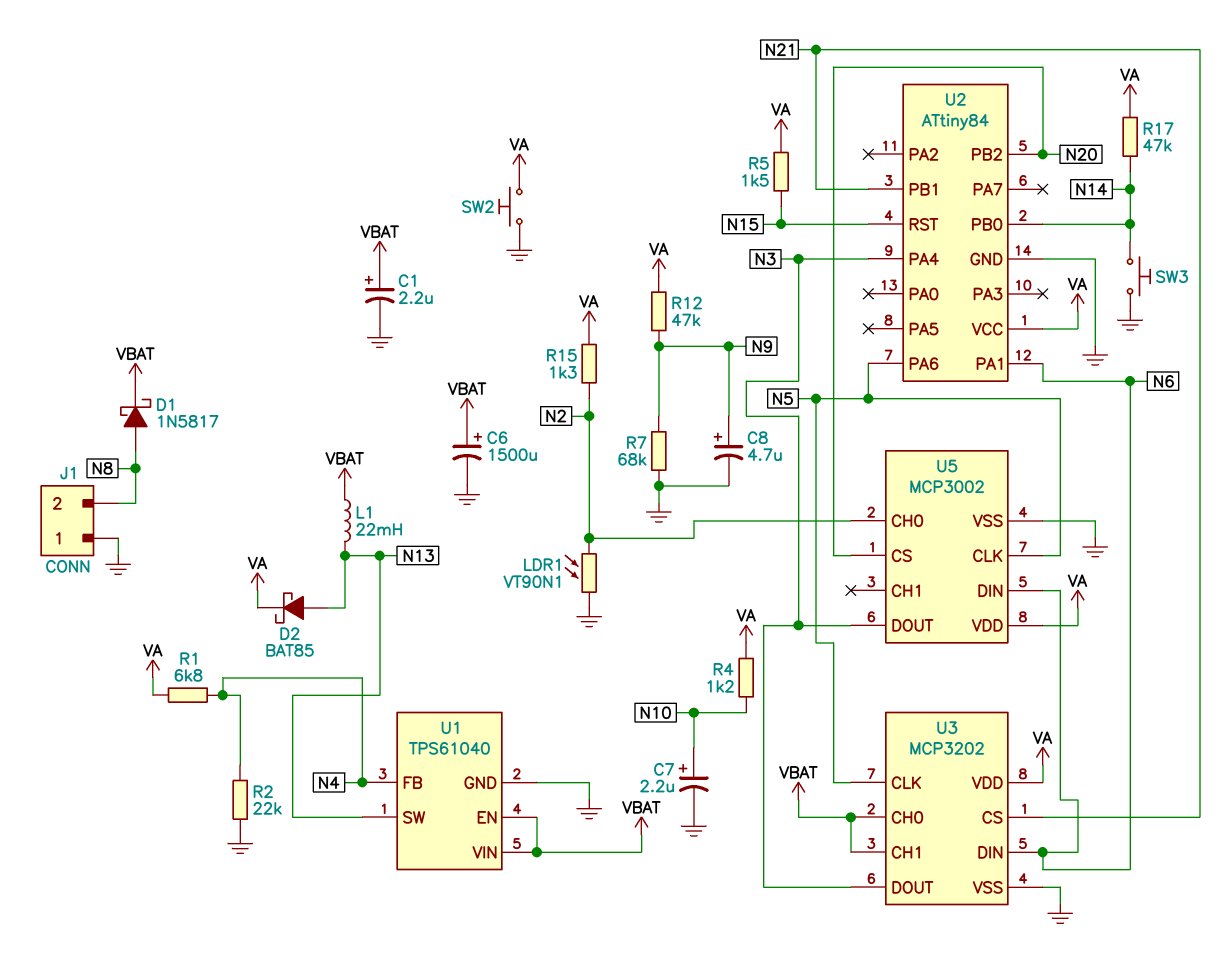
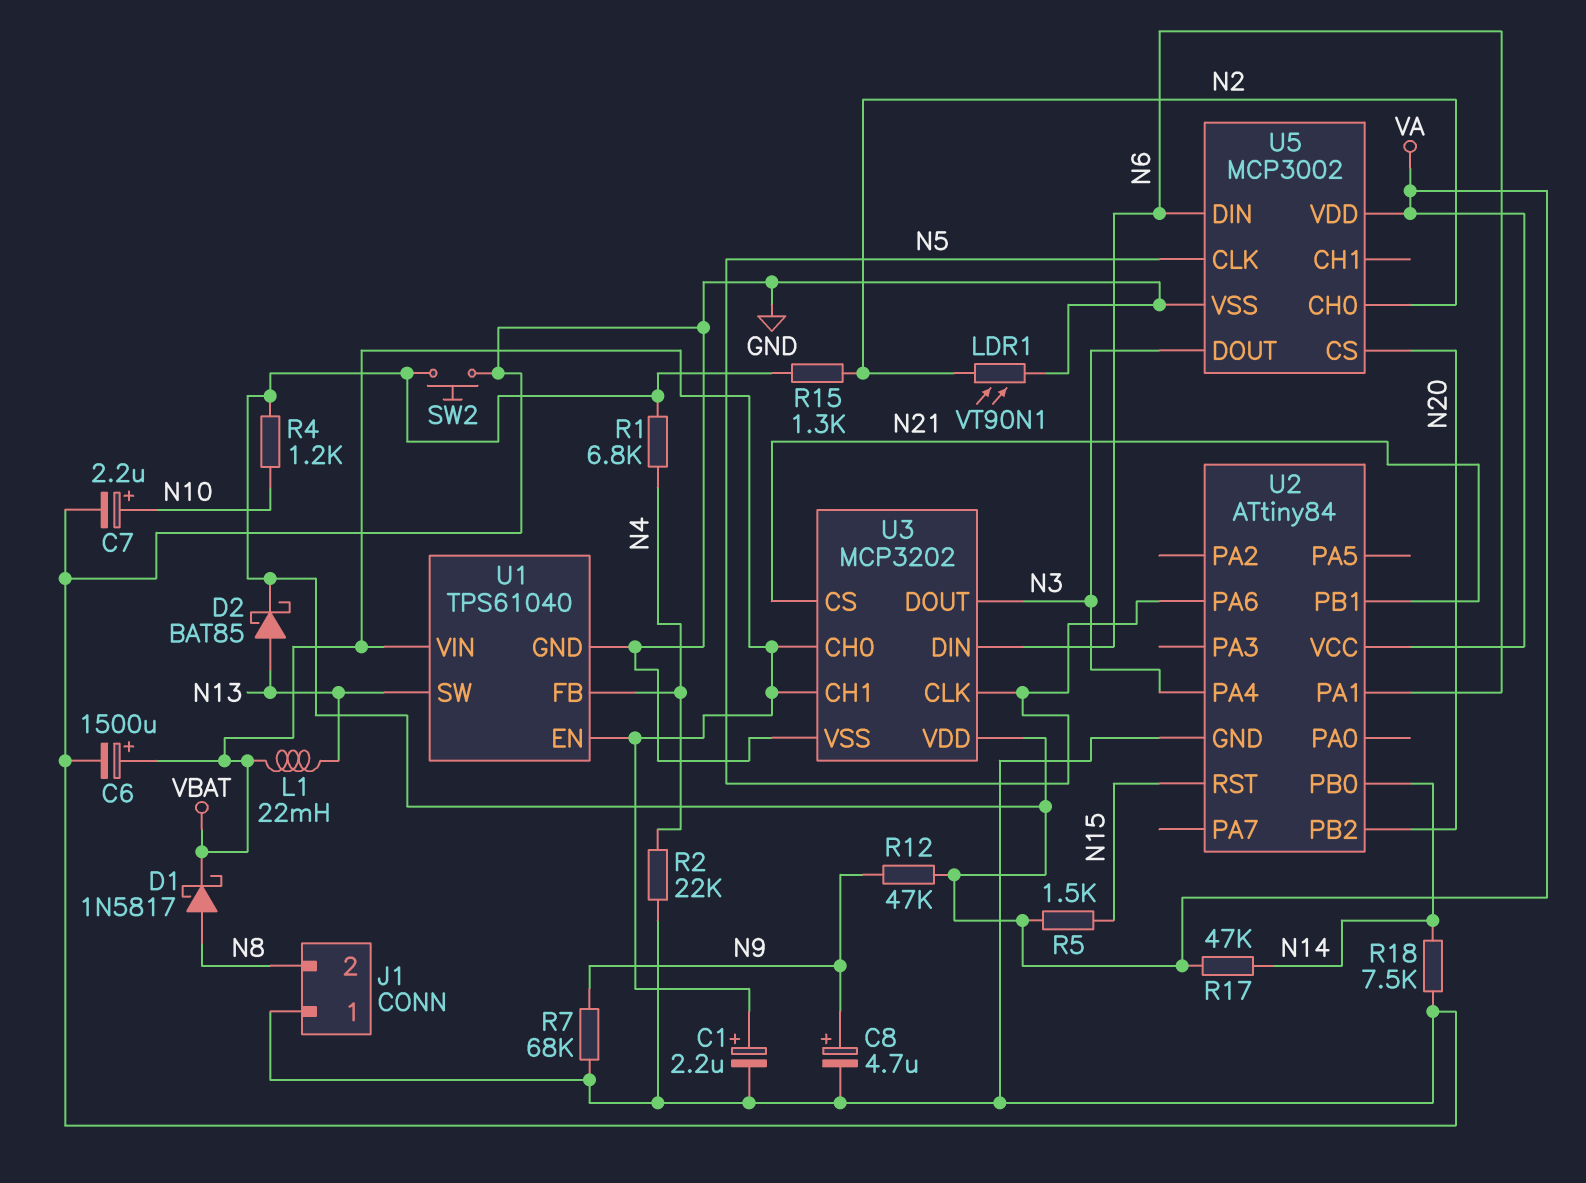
R18: none -> 7.5k (GND, N14)
SW3: button (GND, N14) -> none

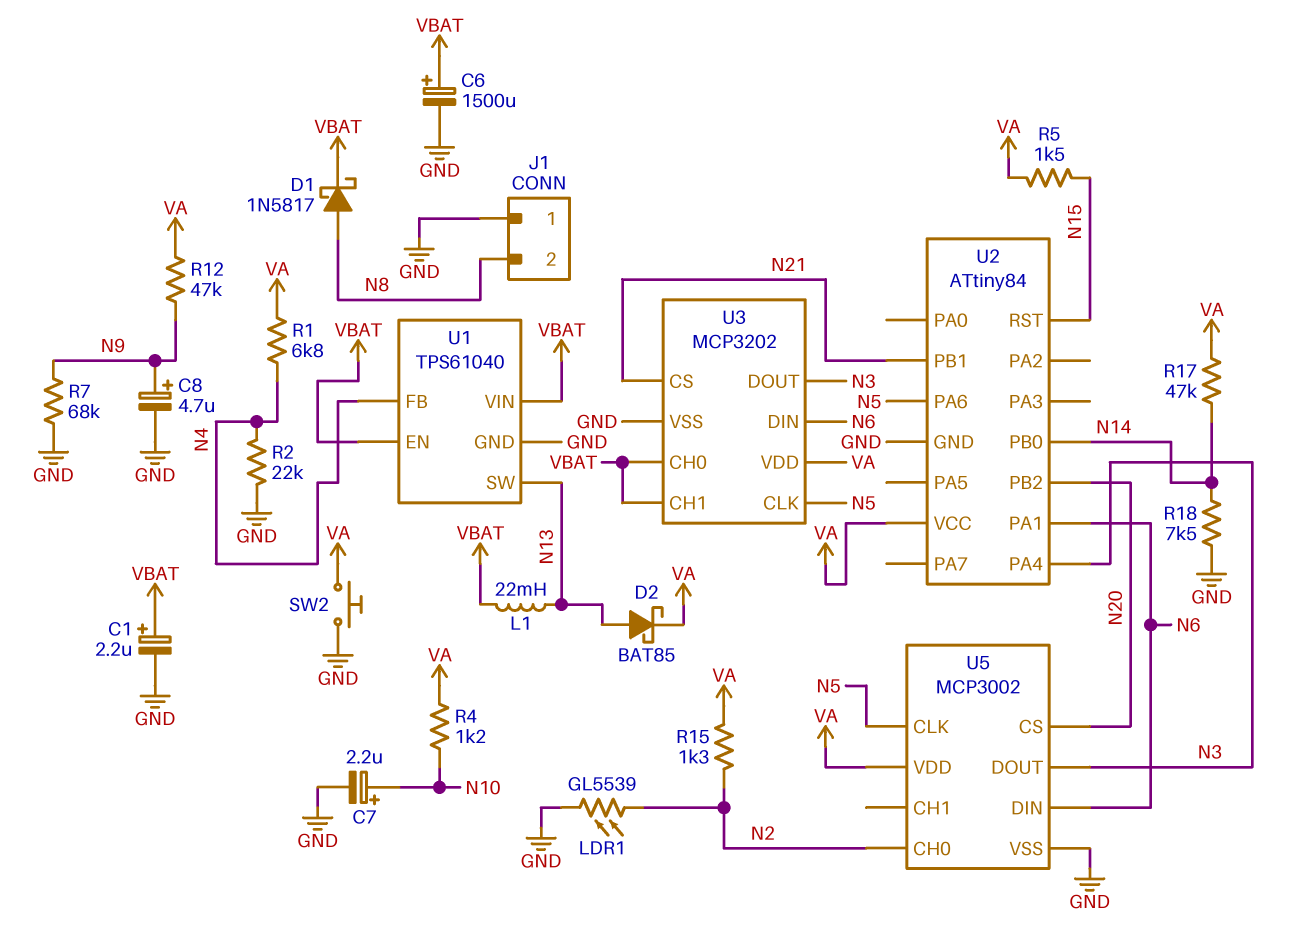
LDR1: VT90N1 (GND, N2) -> GL5539 (GND, N2)

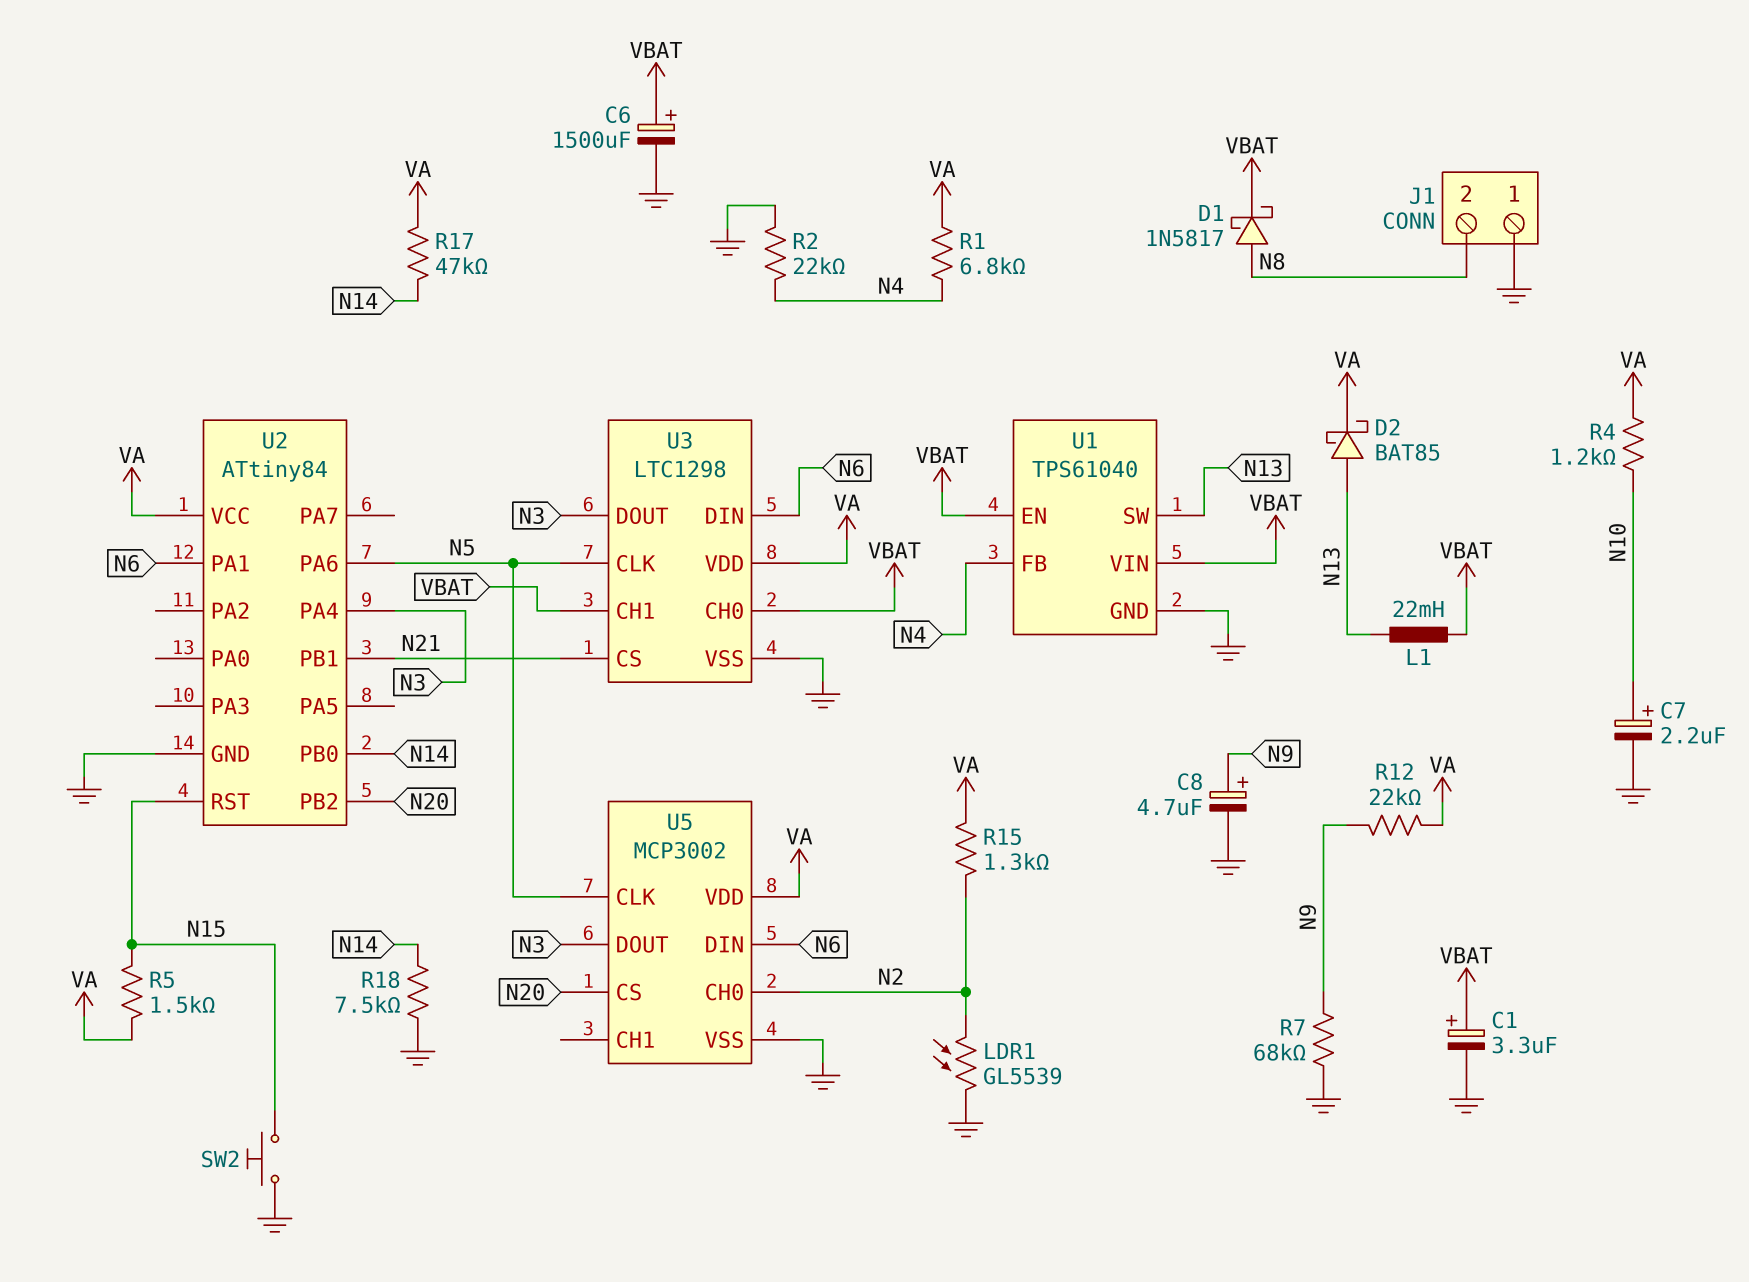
C1: 2.2uF (plus VBAT, minus GND) -> 3.3uF (plus VBAT, minus GND)
R12: 47k (N9, VA) -> 22k (N9, VA)
SW2: button (GND, VA) -> button (GND, N15)
U3: MCP3202 -> LTC1298

